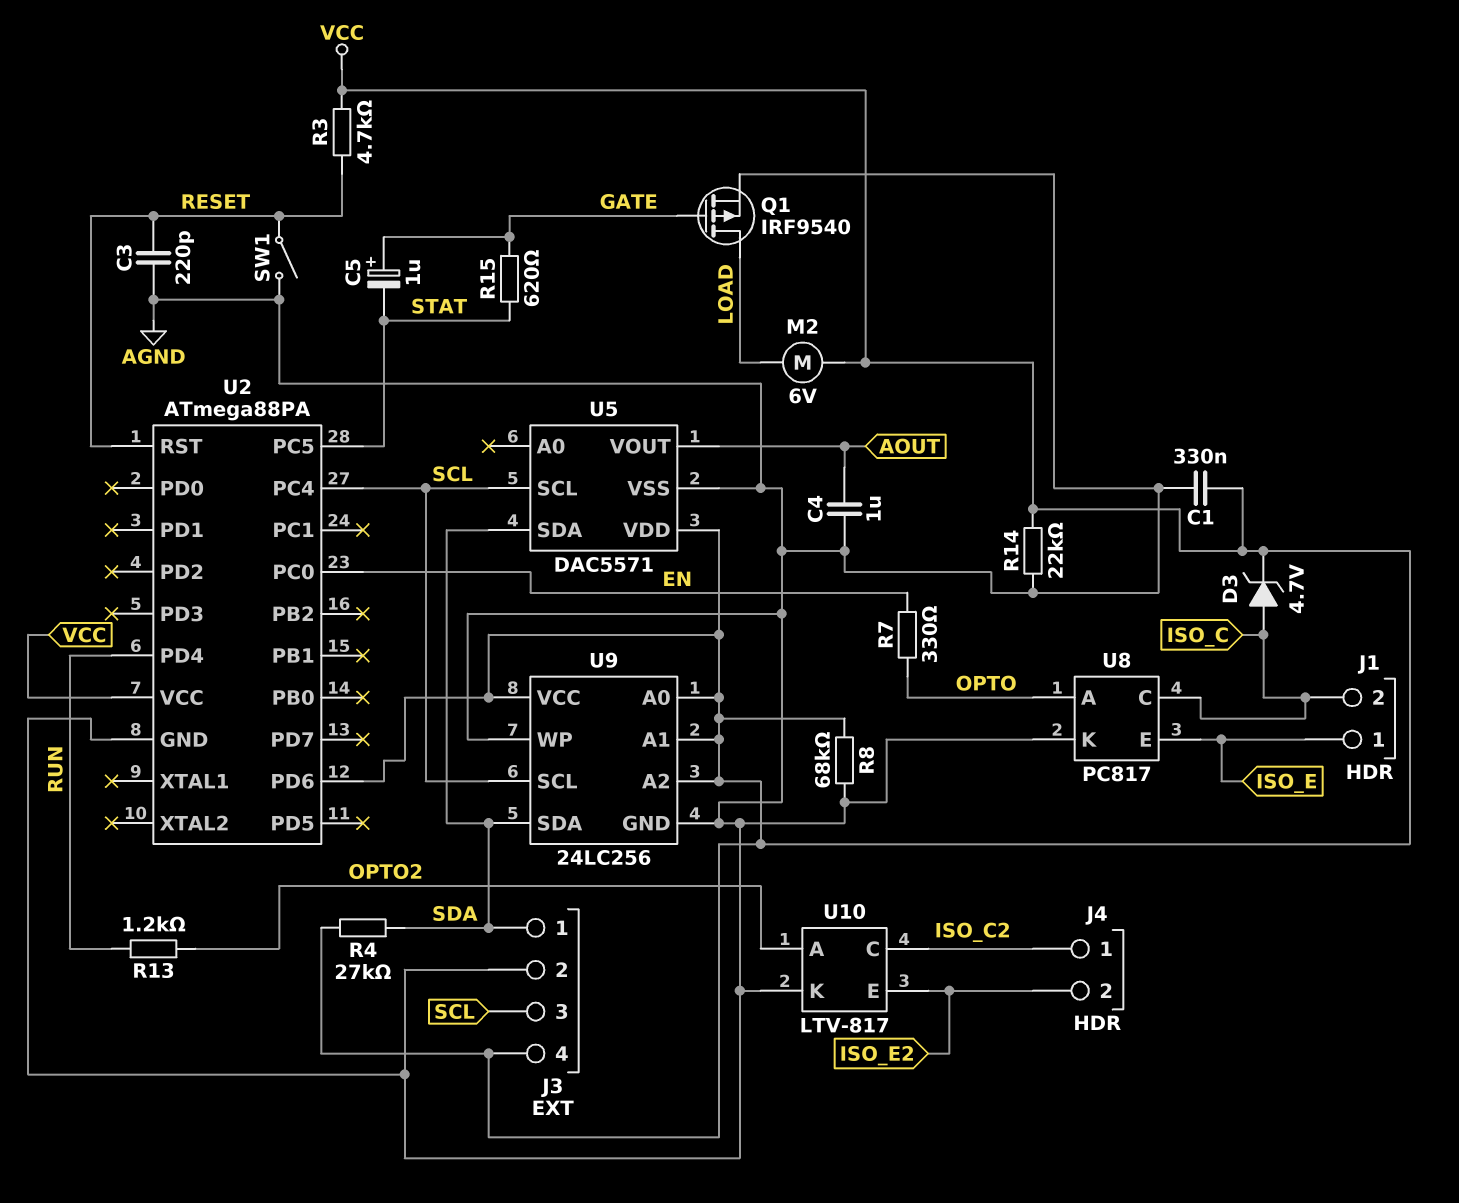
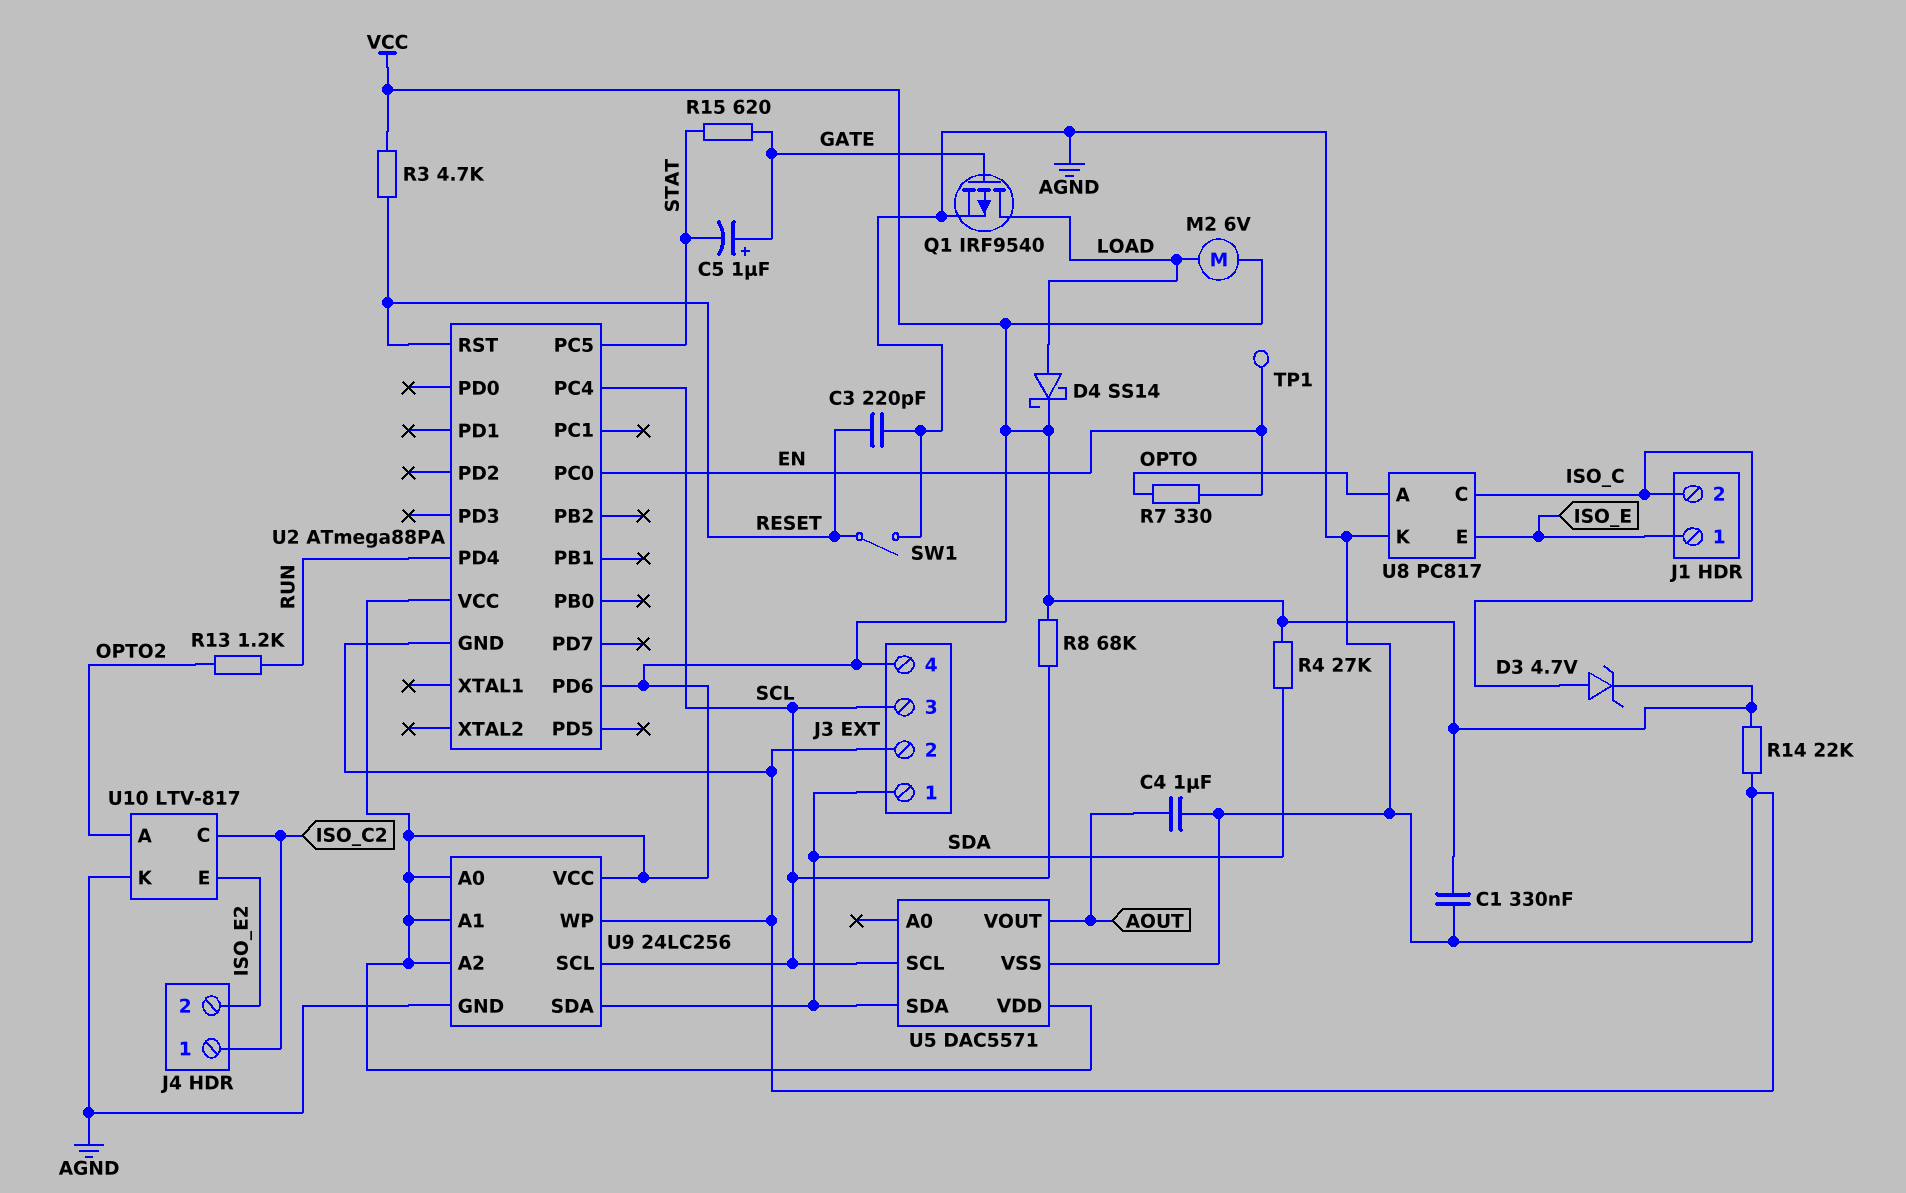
D4: none -> schottky SS14 (A LOAD, K VCC)
R8: 68k (AGND, VCC) -> 68k (SCL, VCC)
TP1: none -> test point (EN)

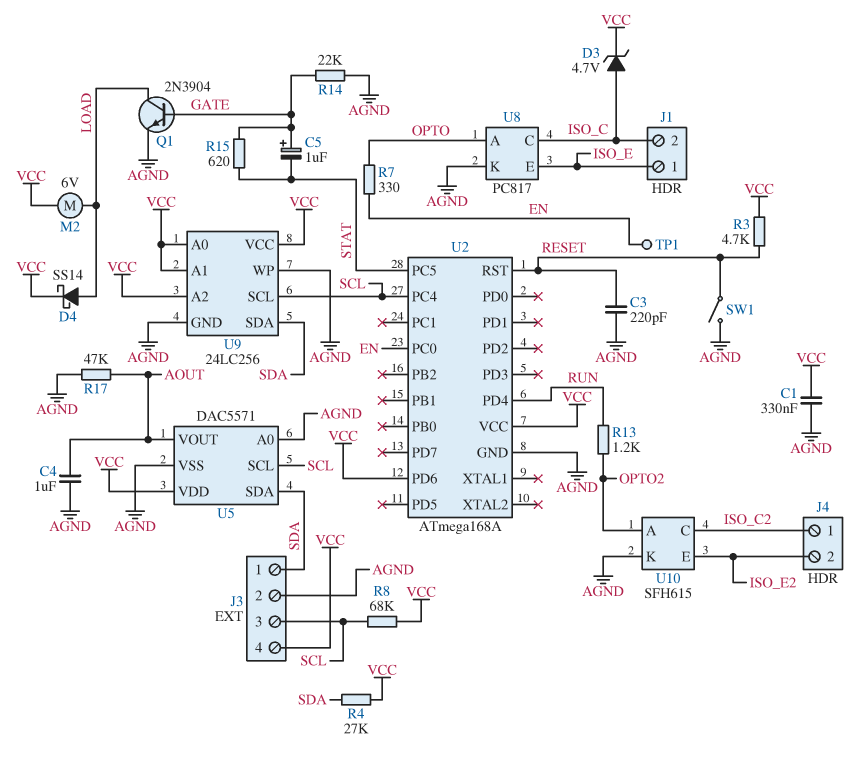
Q1: PMOS IRF9540 (G GATE, D LOAD, S AGND) -> NPN 2N3904 (B GATE, C LOAD, E AGND)
R14: 22k (AGND, VCC) -> 22k (AGND, GATE)
R17: none -> 47k (AGND, AOUT)
U2: ATmega88PA -> ATmega168A
U5 pin A0: none -> AGND
U10: LTV-817 -> SFH615

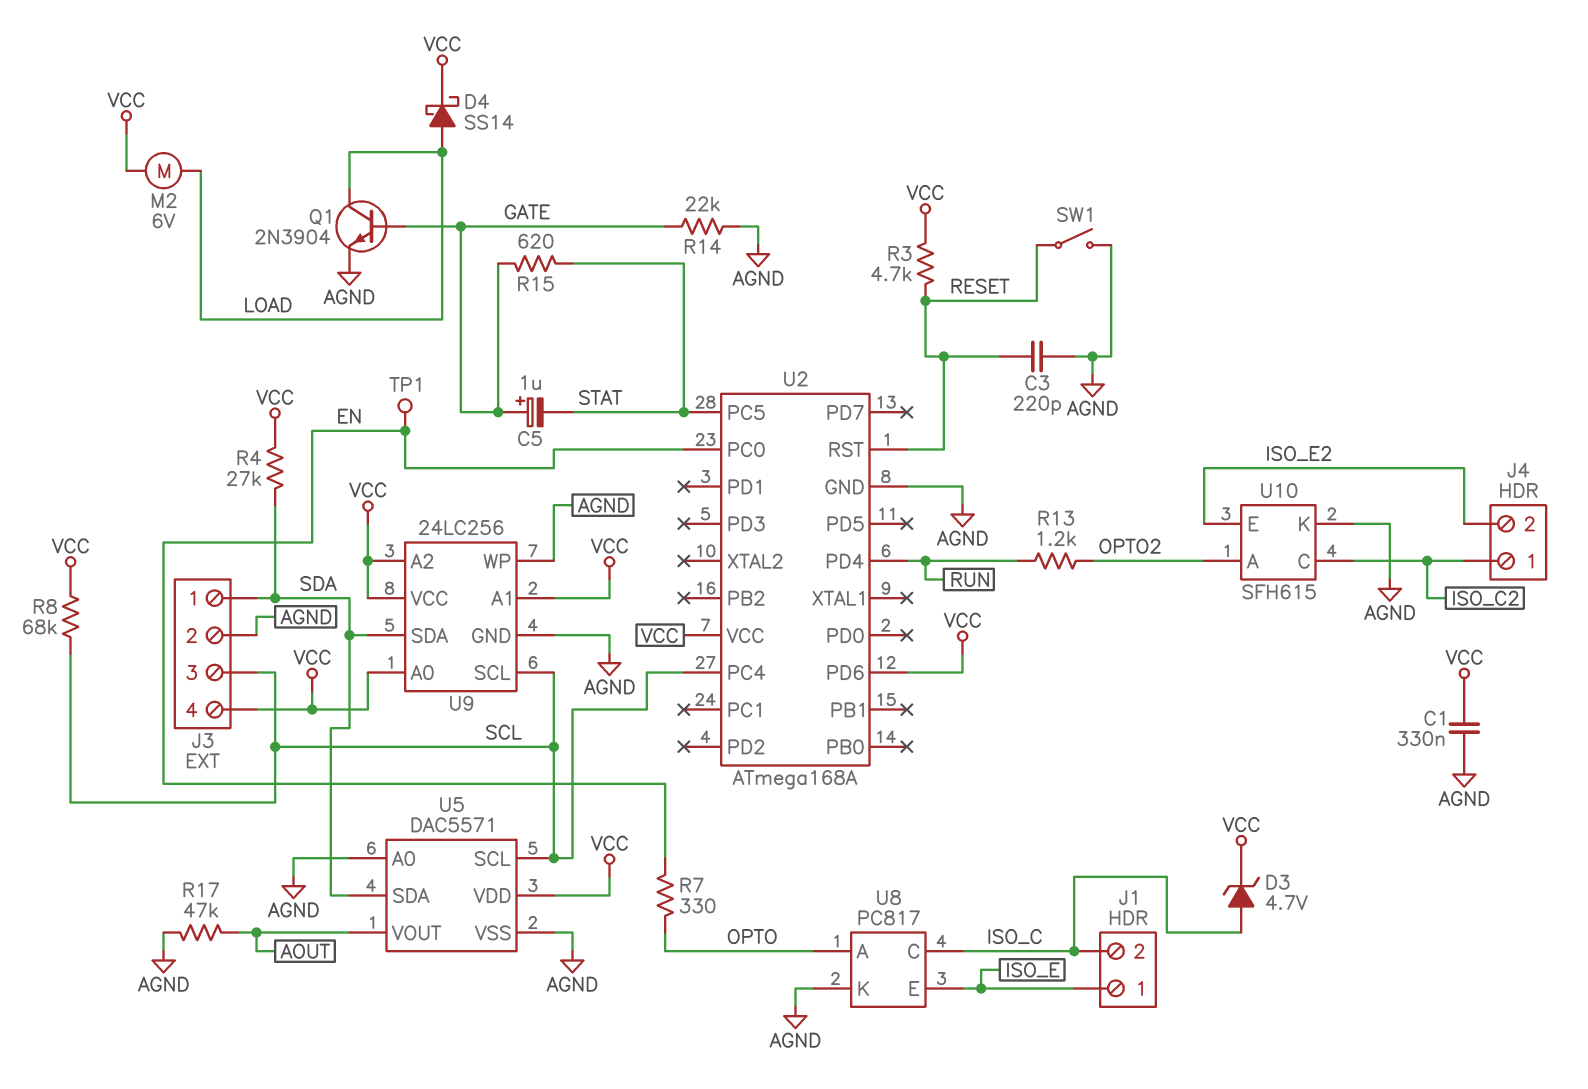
C4: 1uF (AGND, AOUT) -> none

